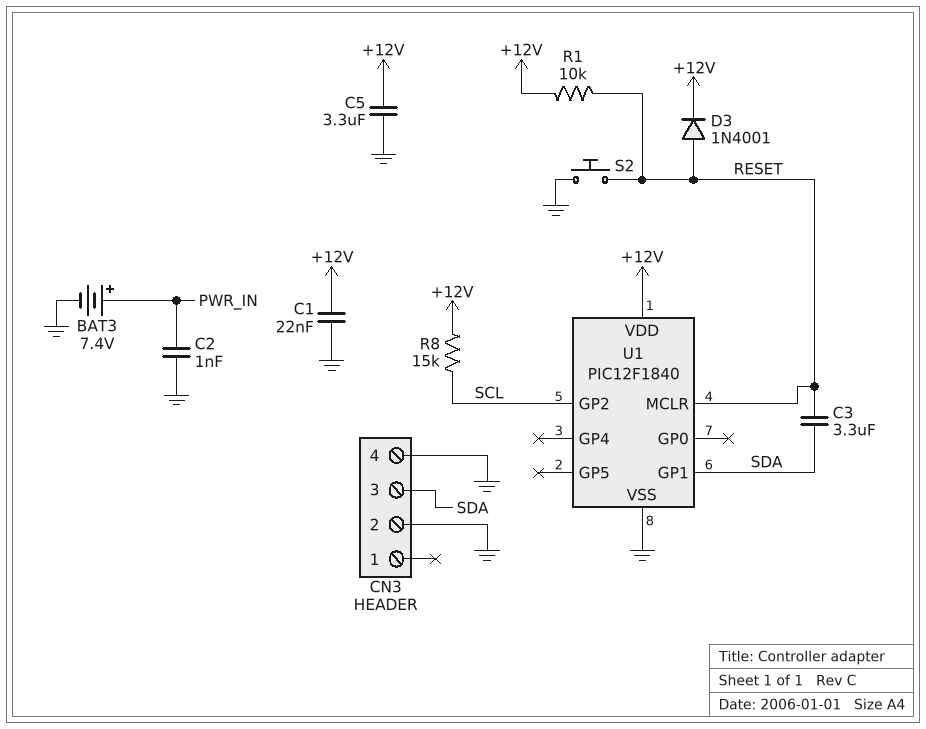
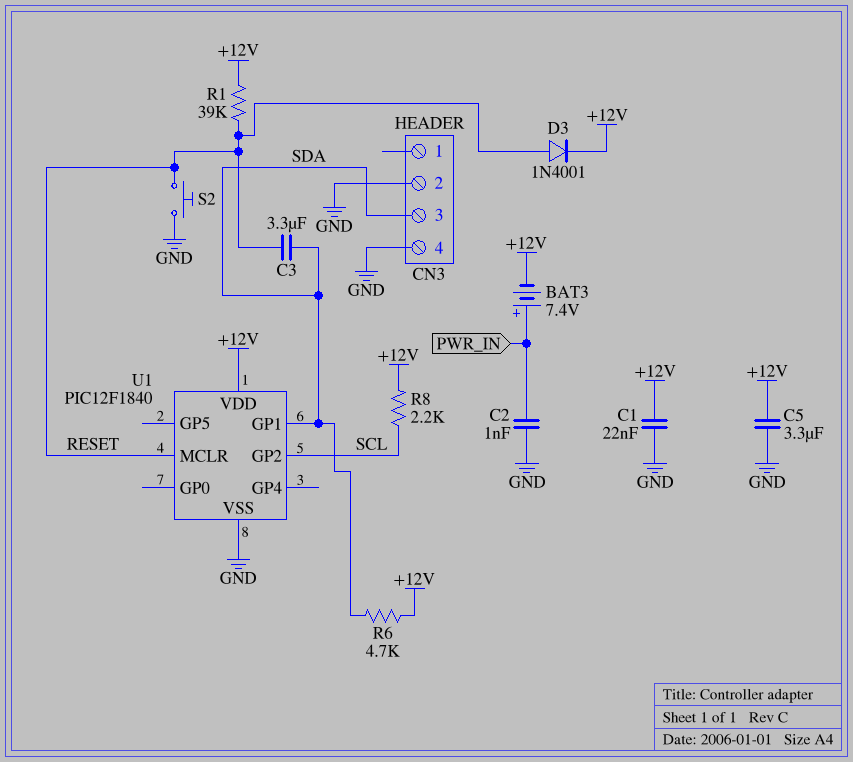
BAT3: 7.4V (plus PWR_IN, minus GND) -> 7.4V (plus PWR_IN, minus +12V)
R1: 10k (+12V, RESET) -> 39k (+12V, RESET)
R6: none -> 4.7k (+12V, SDA)
R8: 15k (+12V, SCL) -> 2.2k (+12V, SCL)

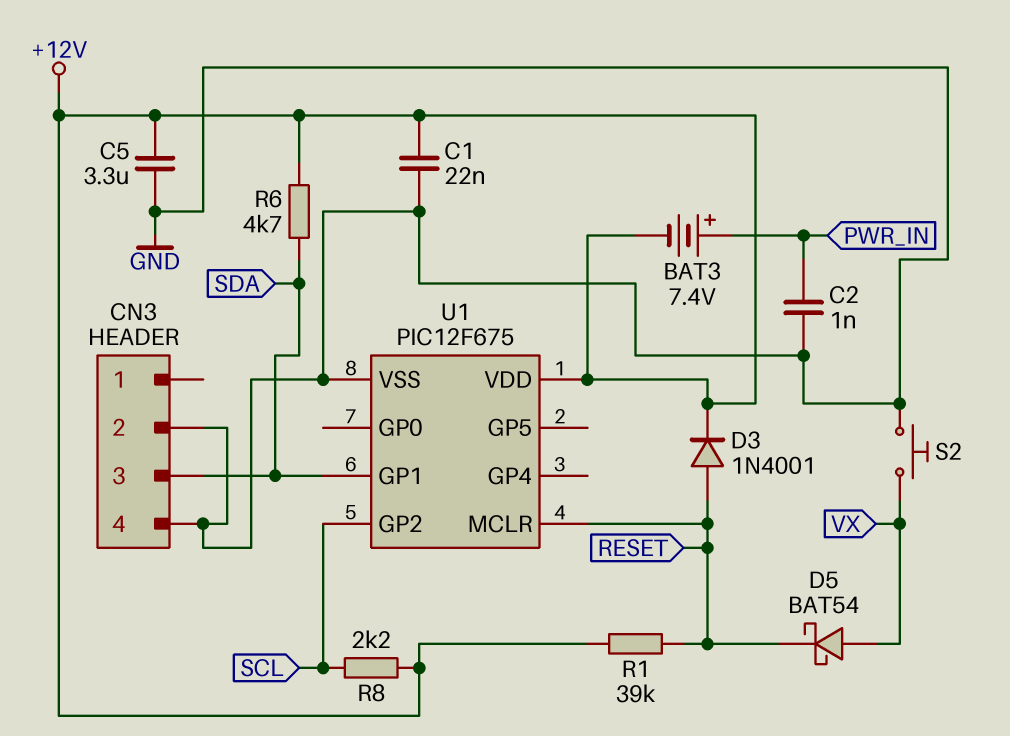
C3: 3.3uF (RESET, SDA) -> none
D5: none -> schottky BAT54 (A VX, K RESET)
S2: button (GND, RESET) -> button (GND, VX)
U1: PIC12F1840 -> PIC12F675

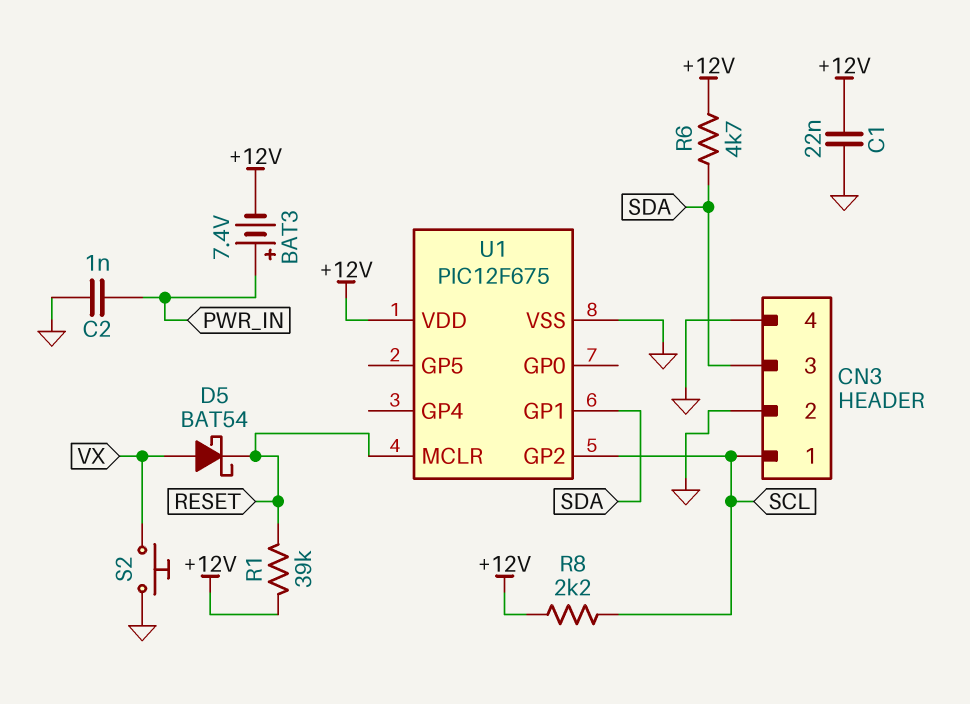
C5: 3.3uF (+12V, GND) -> none
CN3 pin 1: none -> SCL
D3: diode 1N4001 (A RESET, K +12V) -> none

